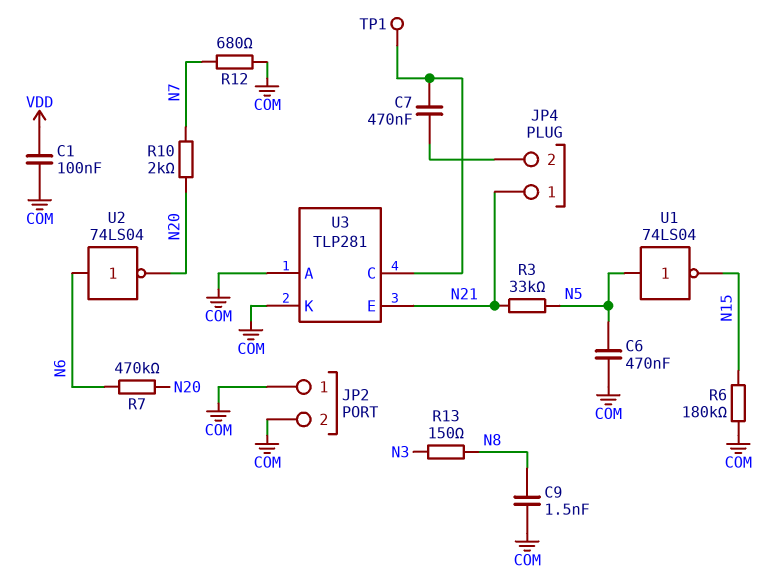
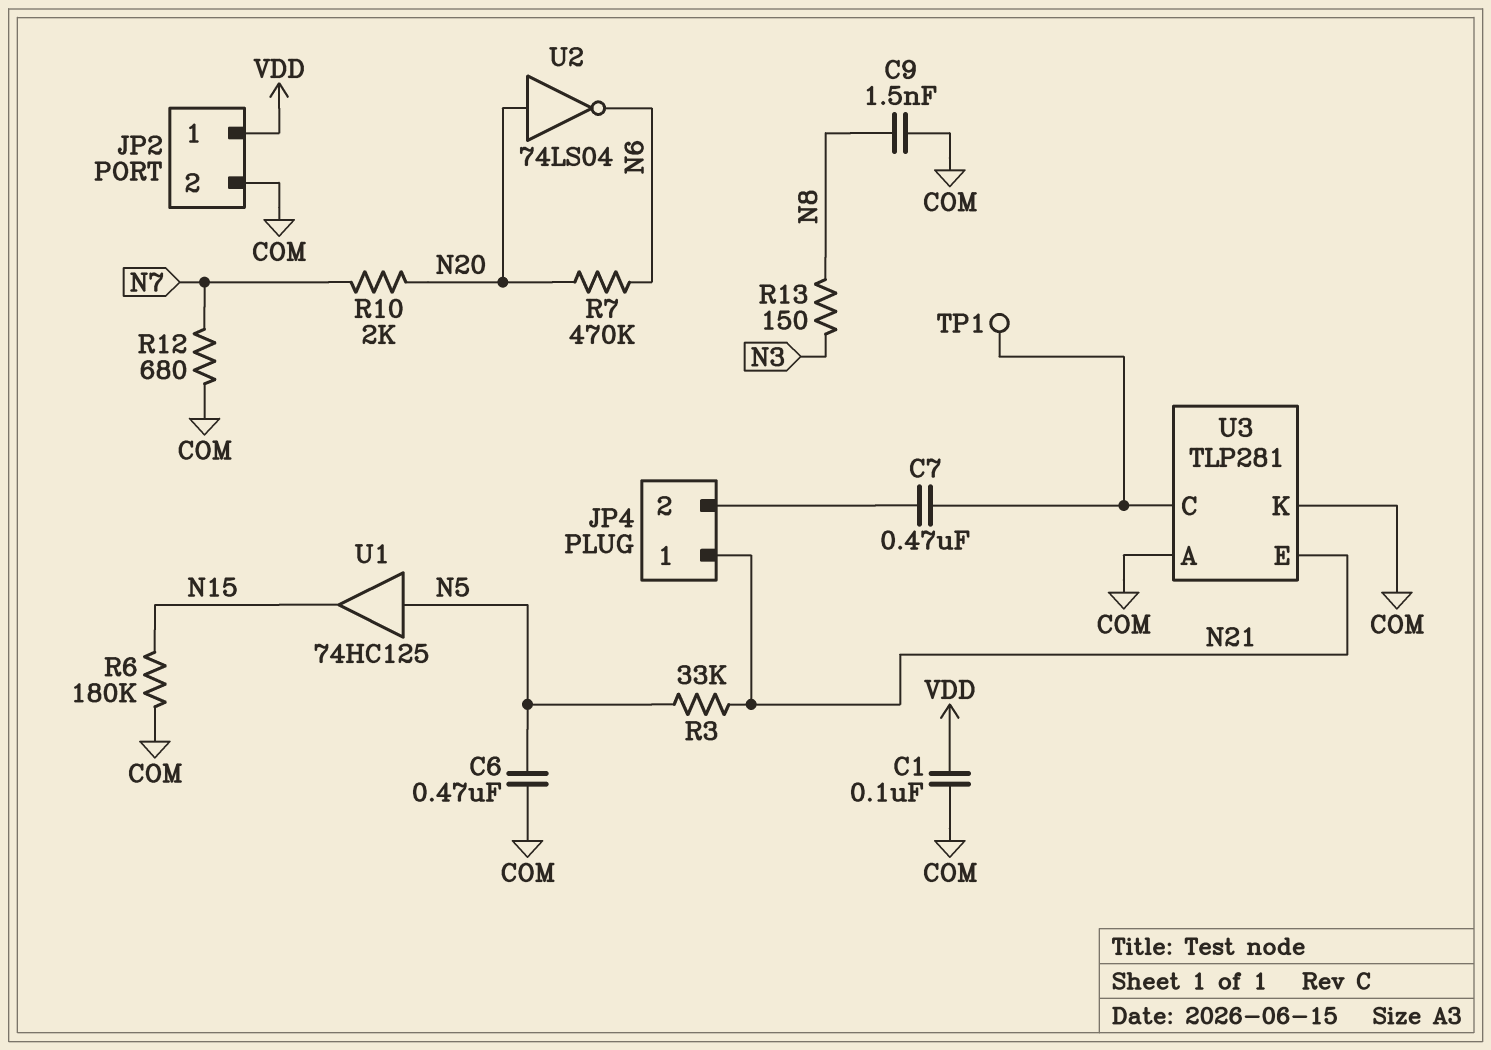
JP2 pin 1: COM -> VDD
U1: NOT 74LS04 (in N5, out N15) -> buffer 74HC125 (in N5, out N15)
U2: NOT 74LS04 (in N6, out N20) -> NOT 74LS04 (in N20, out N6)

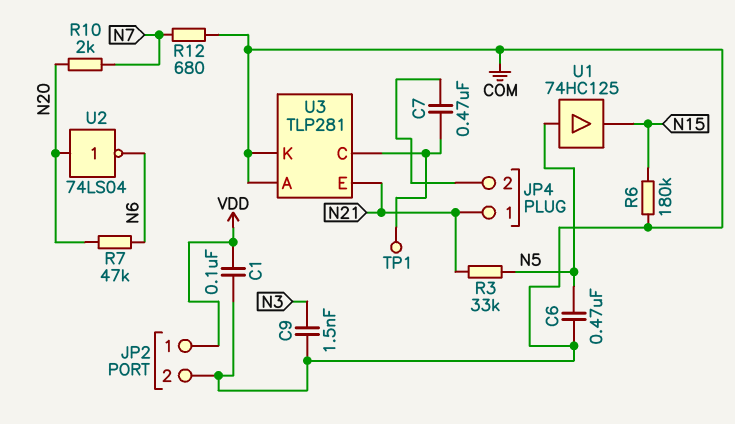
C9: 1.5nF (COM, N8) -> 1.5nF (COM, N3)
R7: 470k (N6, N20) -> 47k (N6, N20)
R13: 150 (N3, N8) -> none

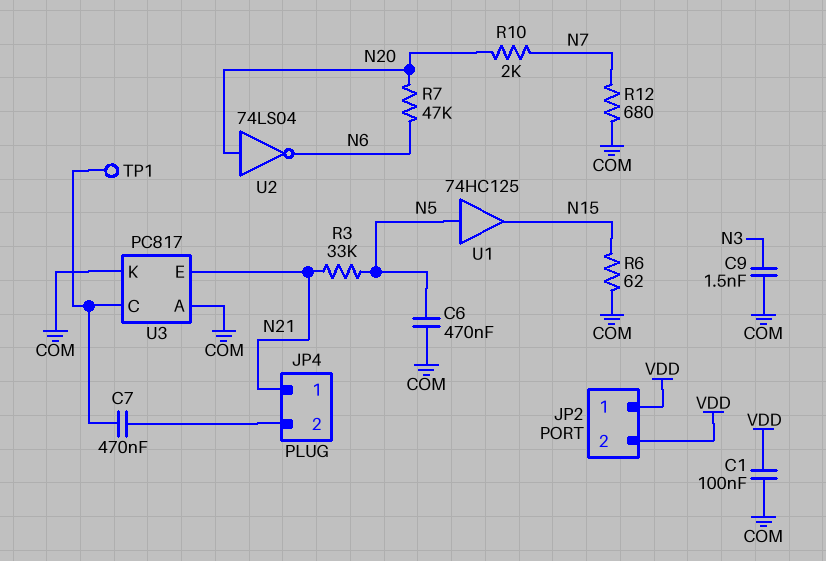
JP2 pin 2: COM -> VDD
R6: 180k (COM, N15) -> 62 (COM, N15)
U3: TLP281 -> PC817

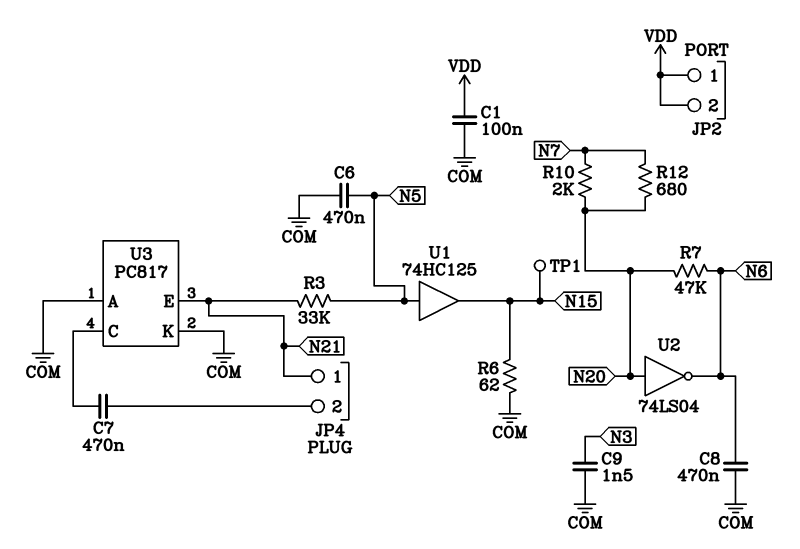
C8: none -> 470nF (COM, N6)
R12: 680 (COM, N7) -> 680 (N7, N20)
TP1: test point (U3/C) -> test point (N15)

